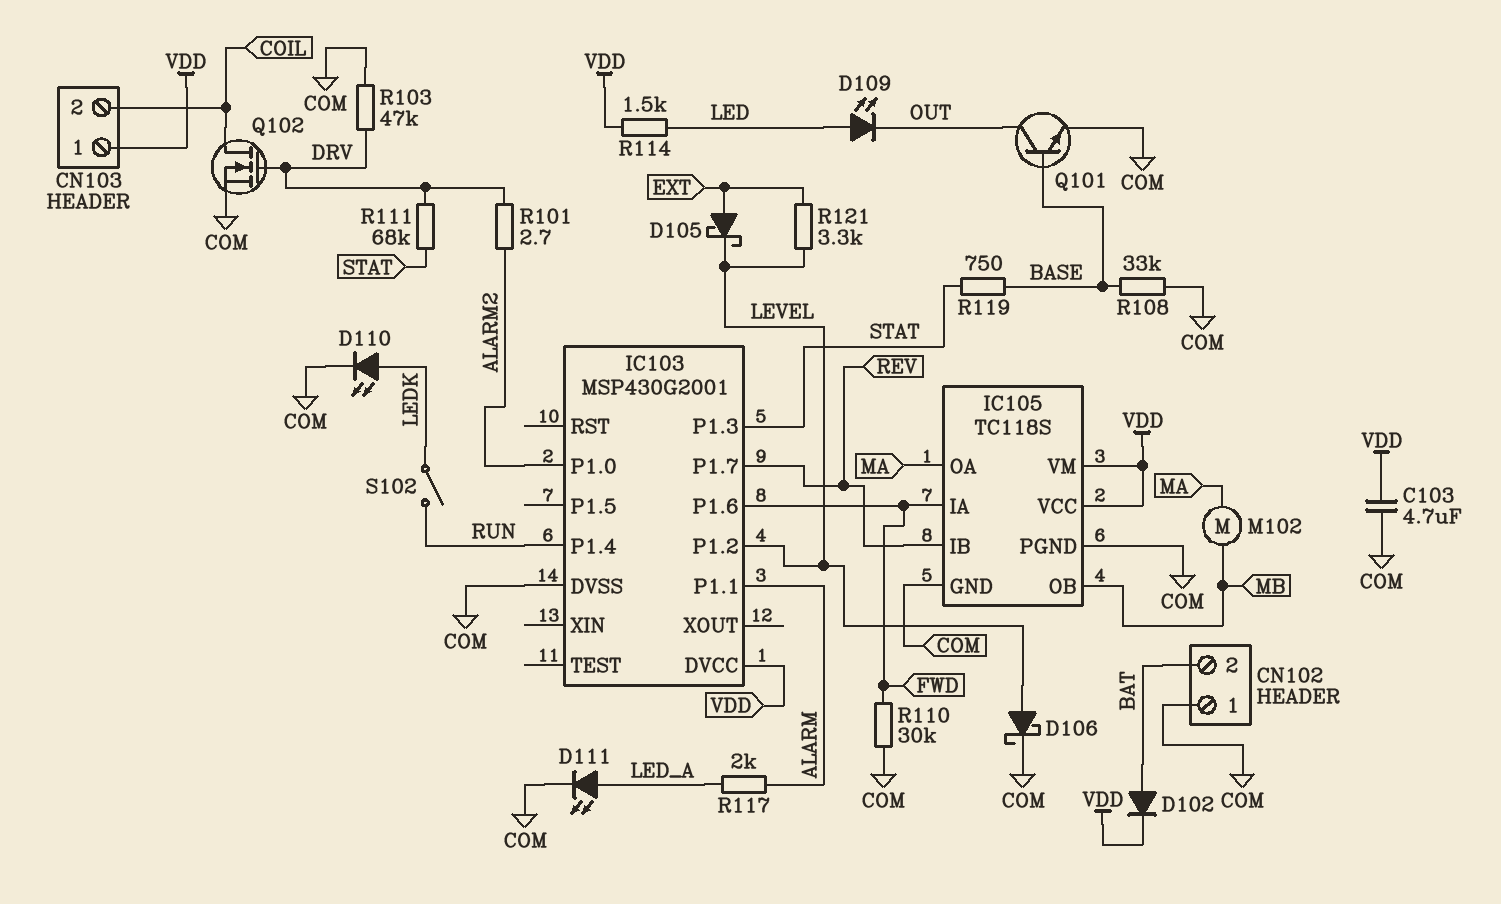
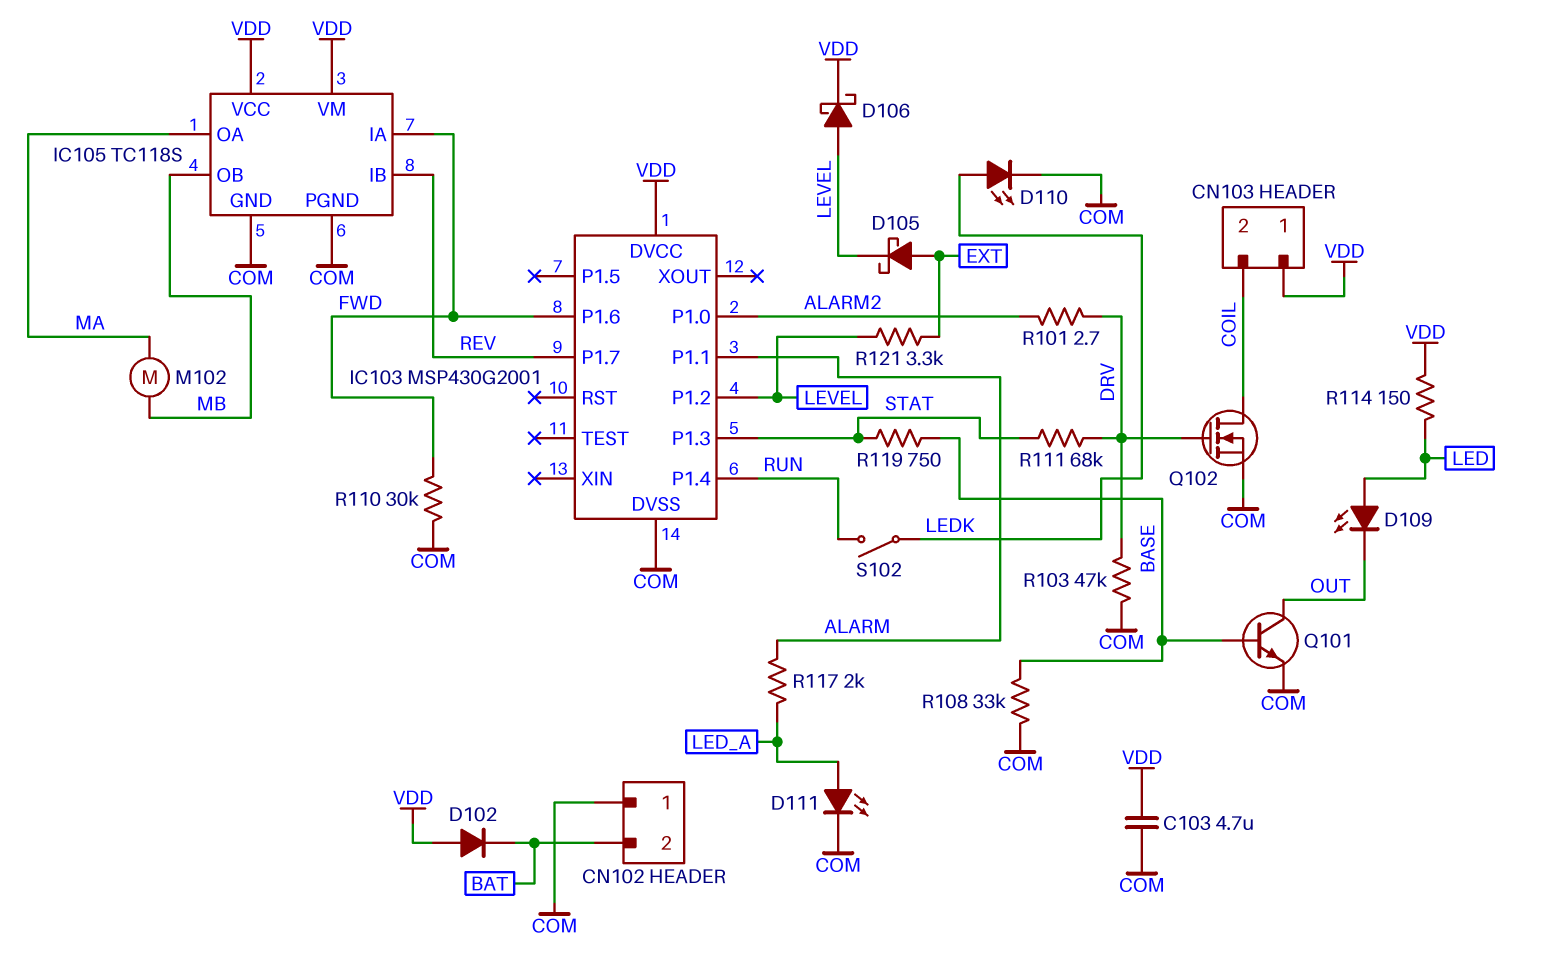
D102: diode (A BAT, K VDD) -> diode (A VDD, K BAT)
D106: schottky (A LEVEL, K COM) -> schottky (A LEVEL, K VDD)
R114: 1.5k (LED, VDD) -> 150 (LED, VDD)

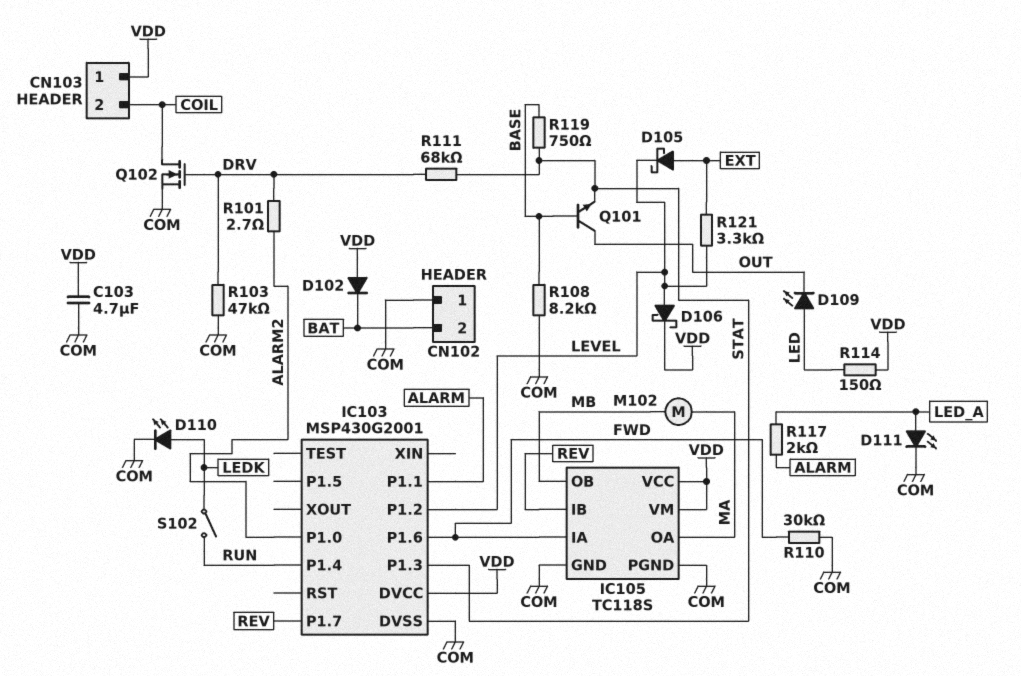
Q101: NPN (B BASE, C OUT, E COM) -> NPN (B BASE, C OUT, E STAT)
R108: 33k (BASE, COM) -> 8.2k (BASE, COM)

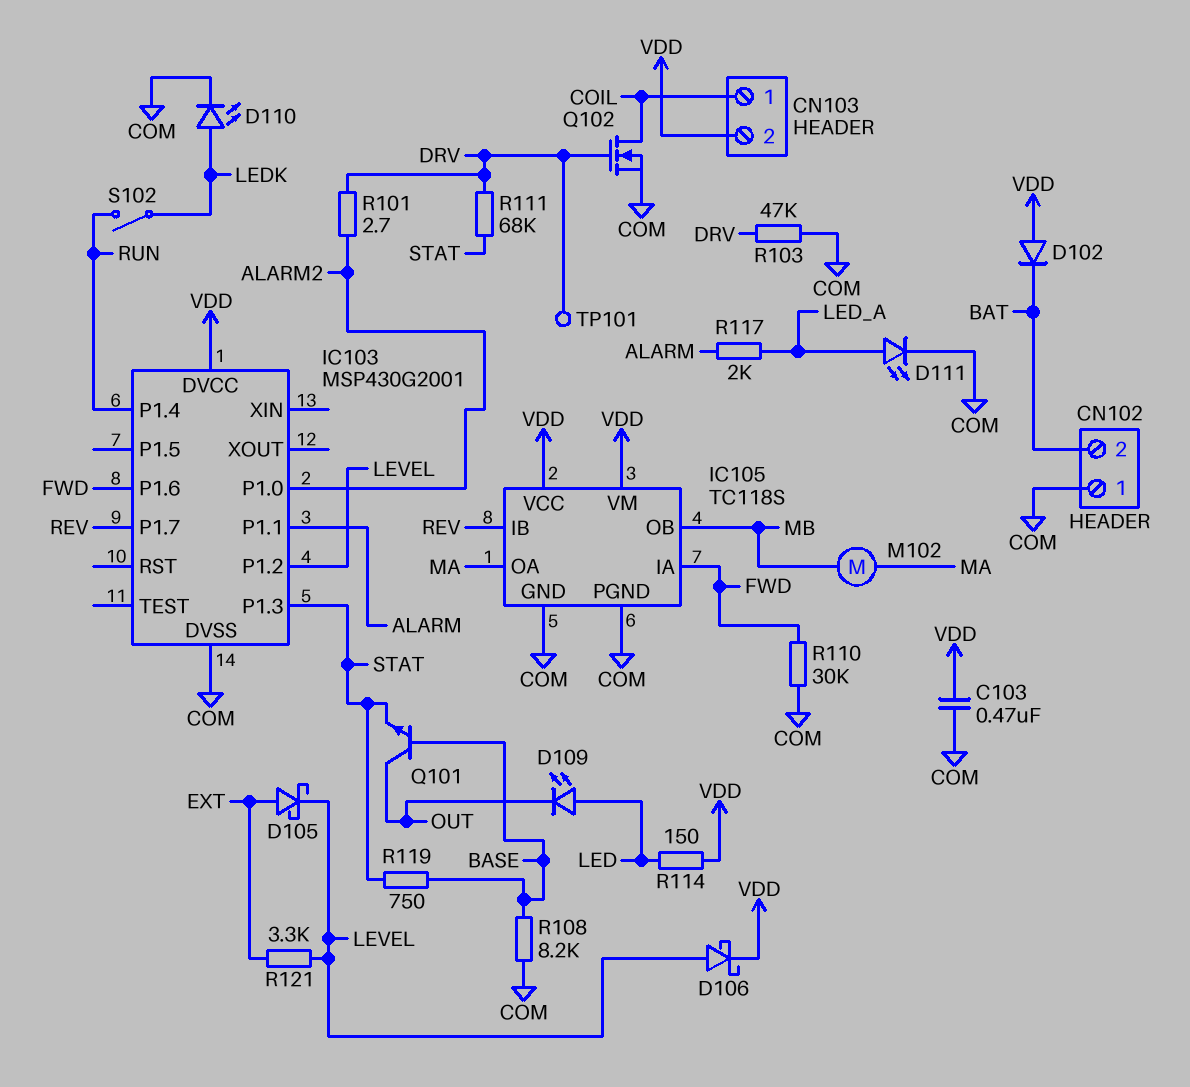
C103: 4.7uF (COM, VDD) -> 470nF (COM, VDD)
CN103 pin 1: VDD -> COIL
CN103 pin 2: COIL -> VDD
TP101: none -> test point (DRV)

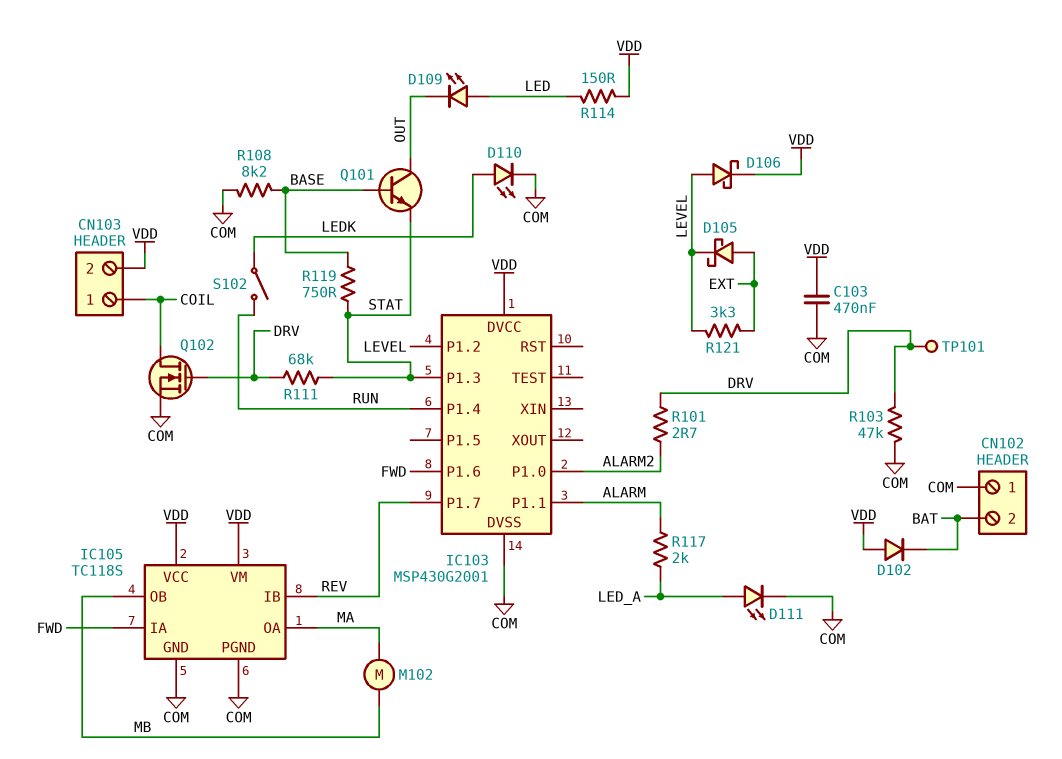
R110: 30k (COM, FWD) -> none

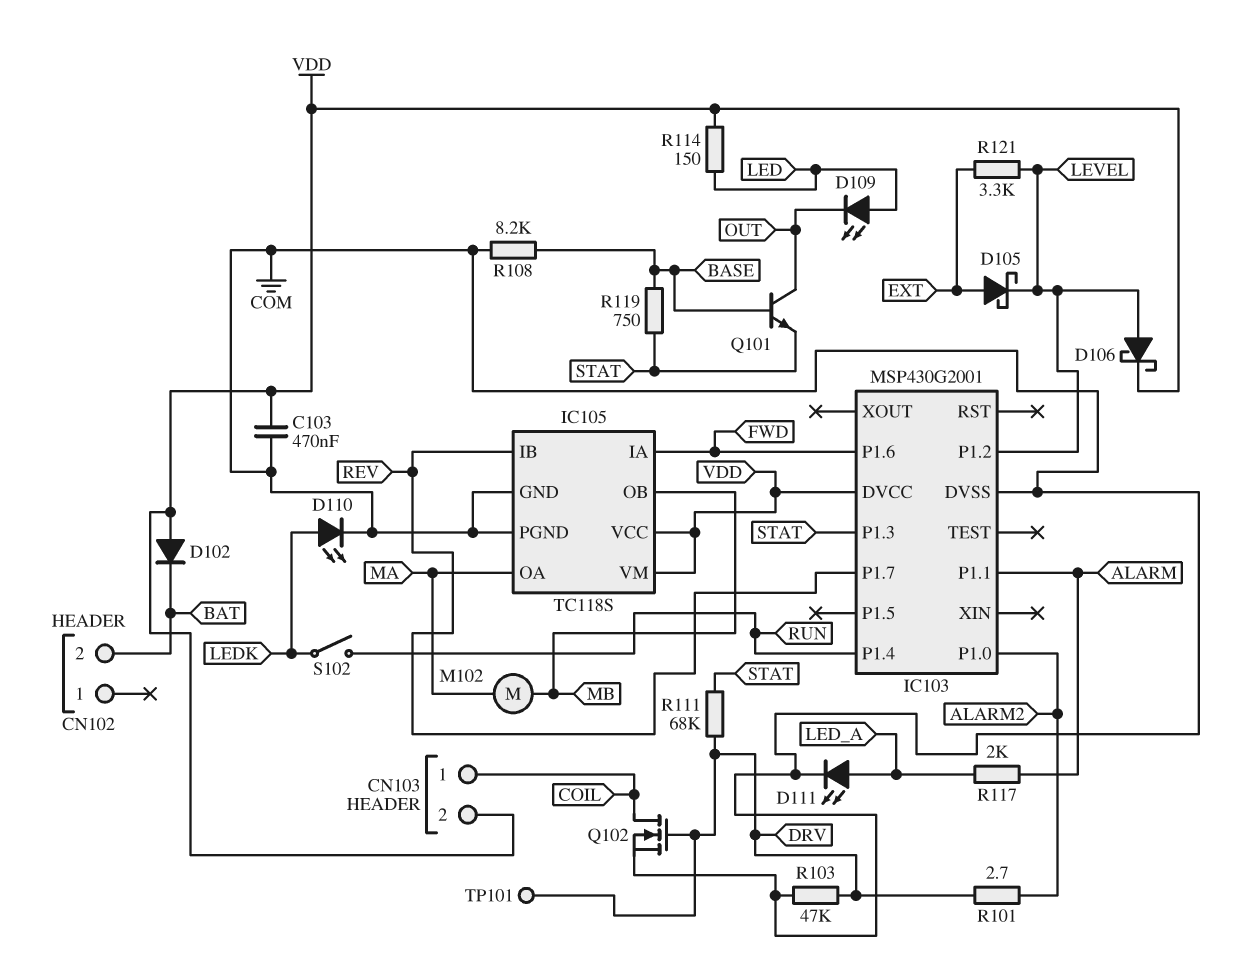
CN102 pin 1: COM -> none

